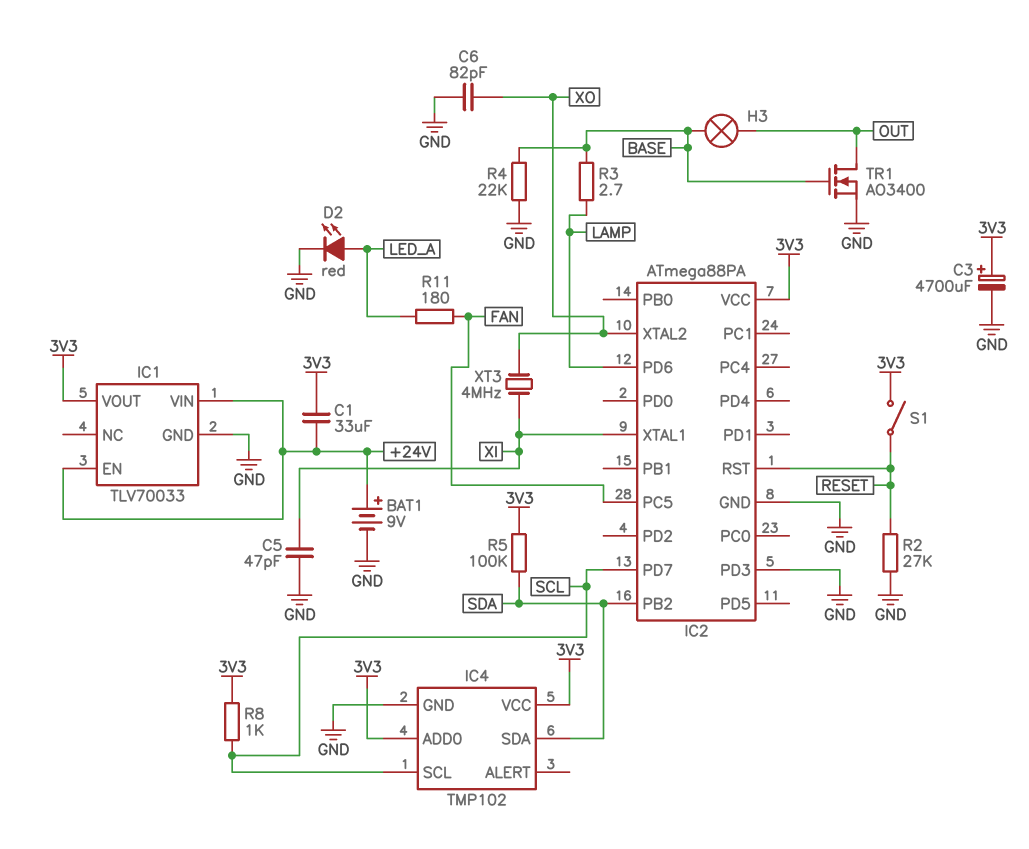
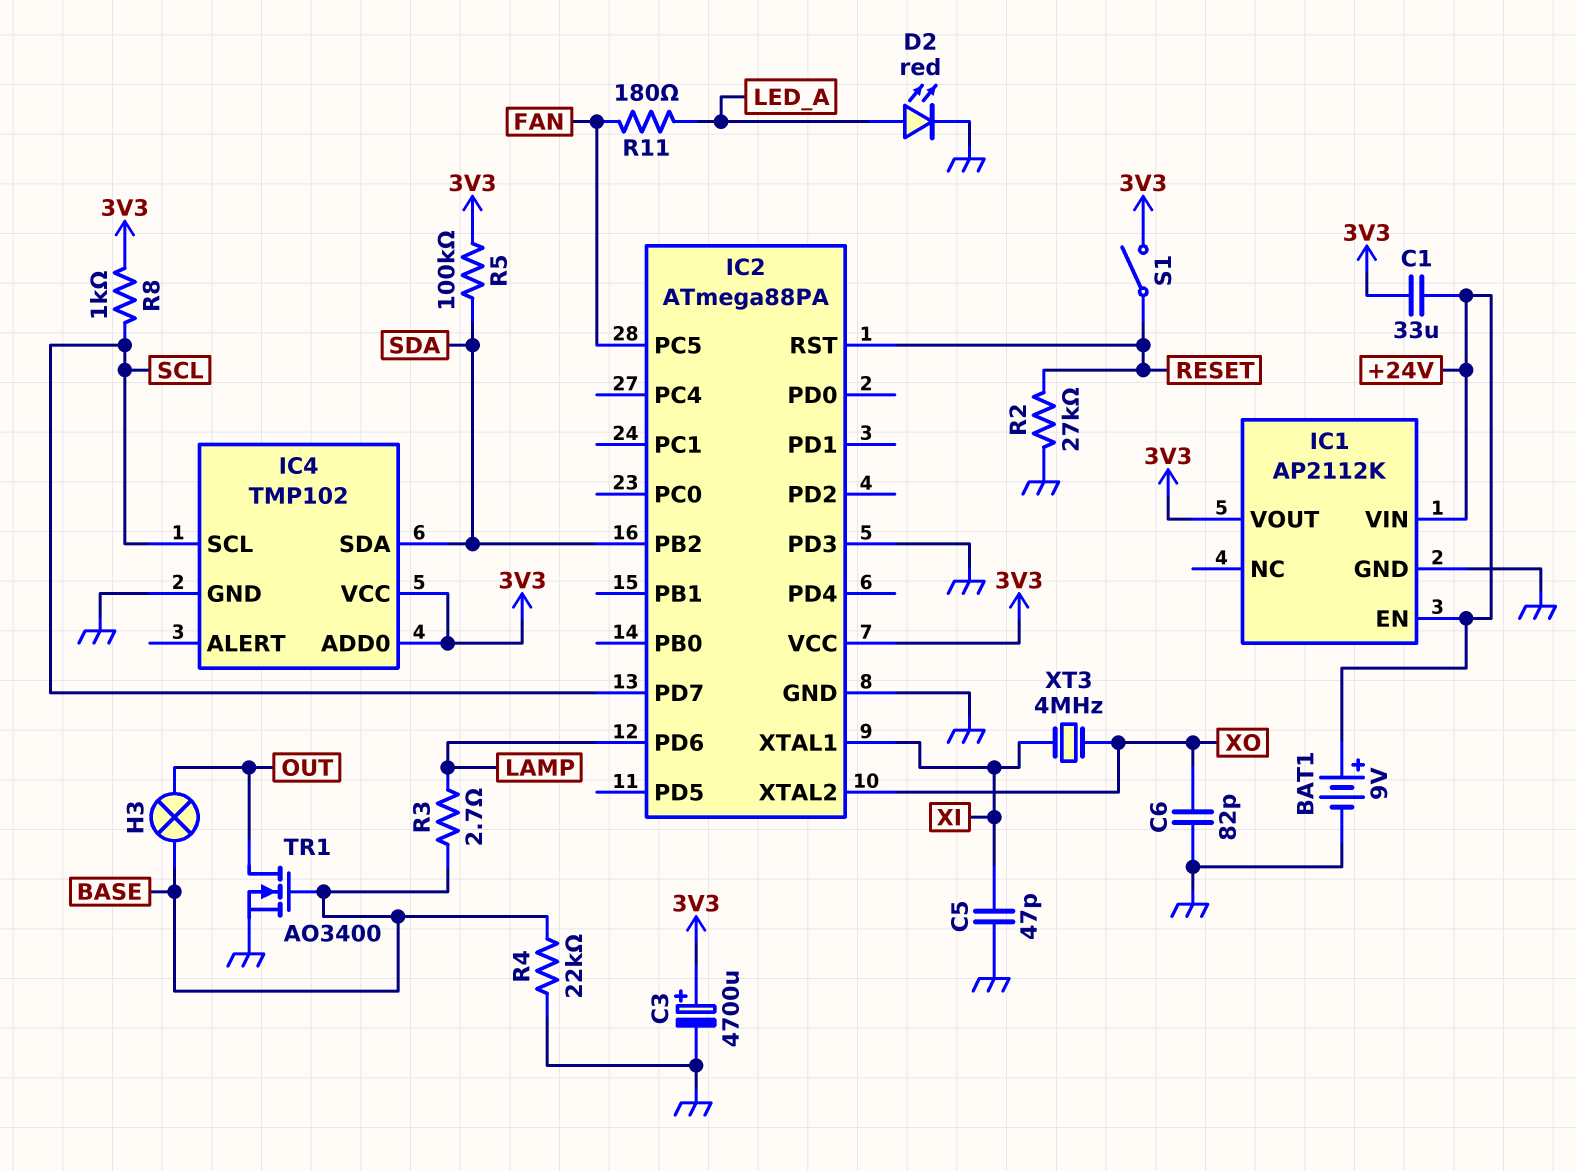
IC1: TLV70033 -> AP2112K

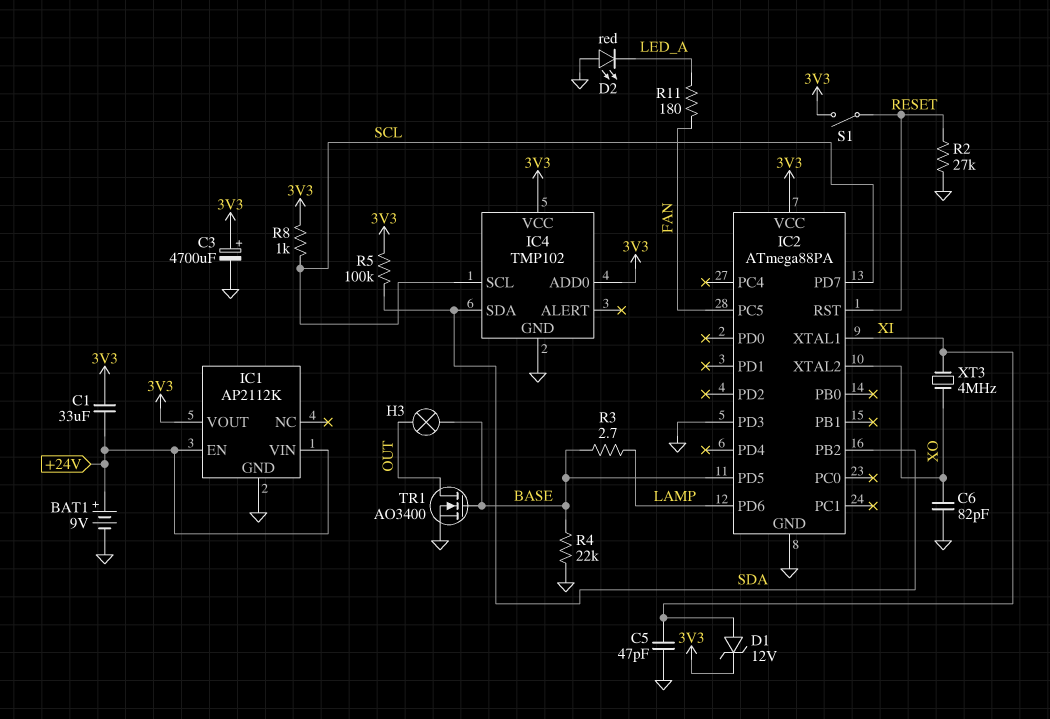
D1: none -> zener 12V (A XI, K 3V3)
D2: LED red (A LED_A, K GND) -> LED red (A GND, K LED_A)
IC2 pin PD5: none -> BASE

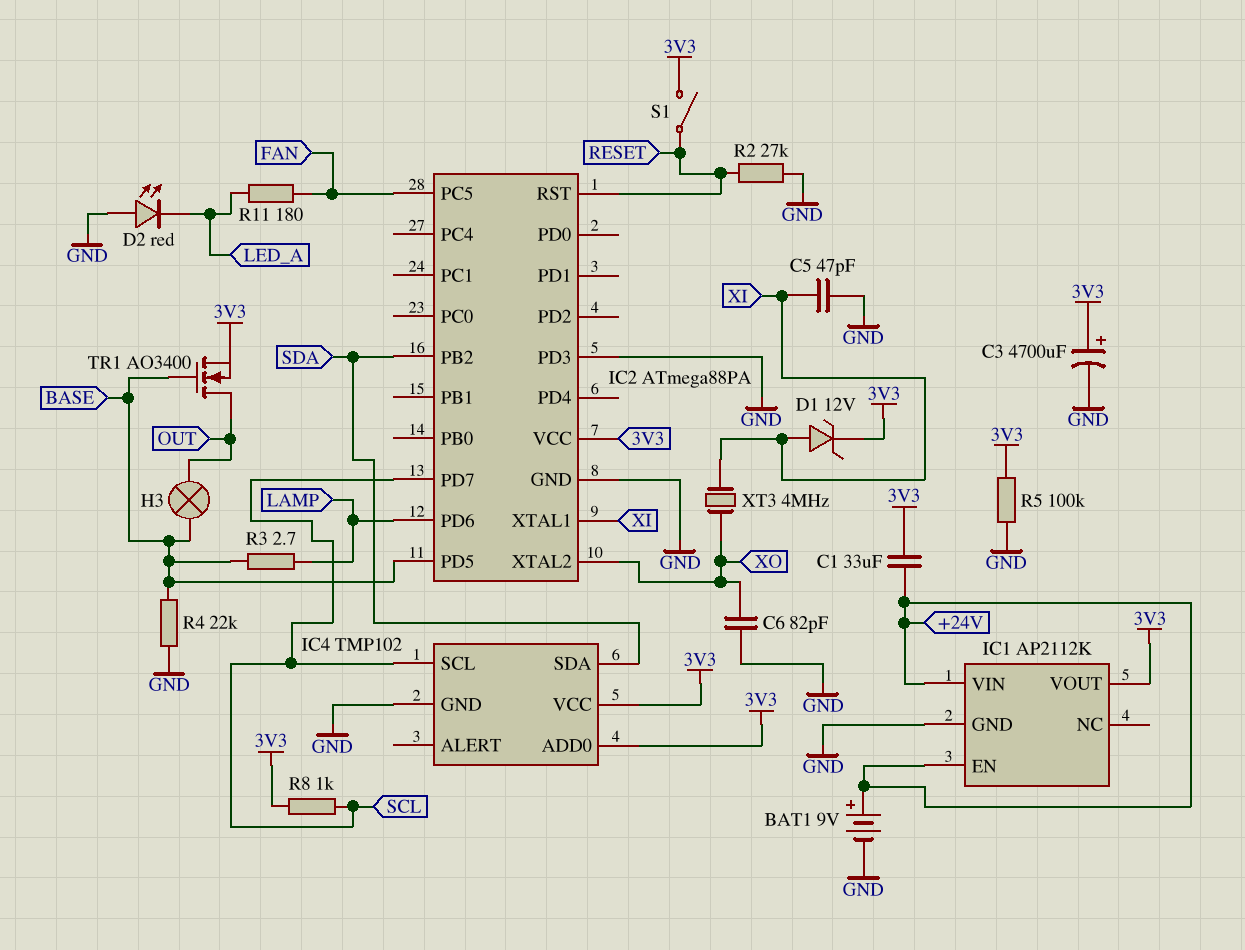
R5: 100k (3V3, SDA) -> 100k (3V3, GND)
TR1: NMOS AO3400 (G BASE, D OUT, S GND) -> NMOS AO3400 (G BASE, D OUT, S 3V3)

